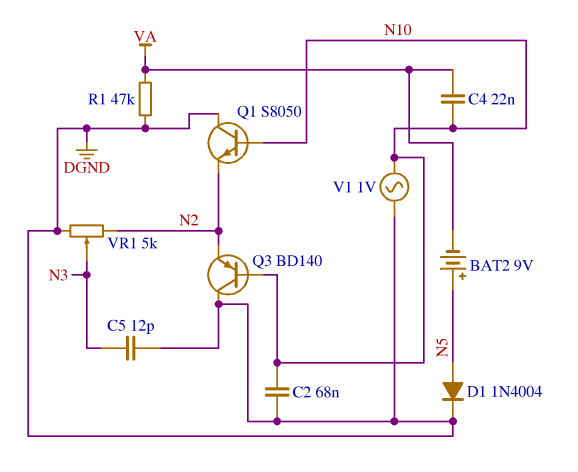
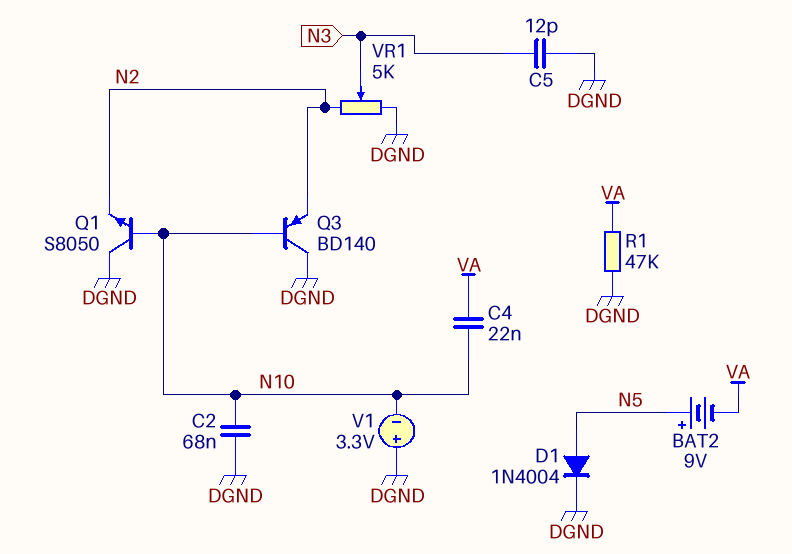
V1: AC 1V (DGND, N10) -> 3.3V (plus DGND, minus N10)

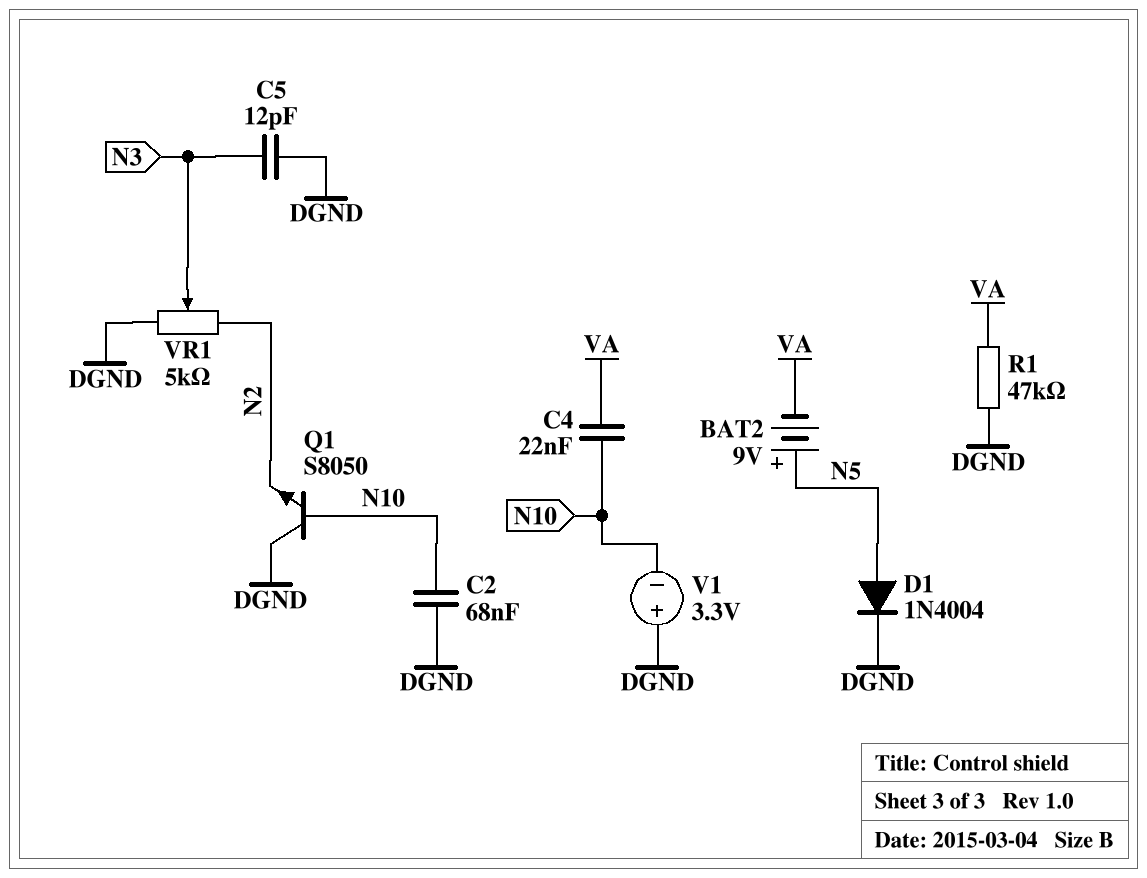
Q3: PNP BD140 (B N10, C DGND, E N2) -> none

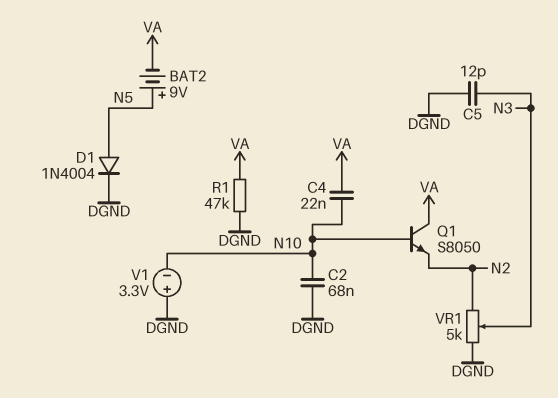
Q1: NPN S8050 (B N10, C DGND, E N2) -> NPN S8050 (B N10, C VA, E N2)

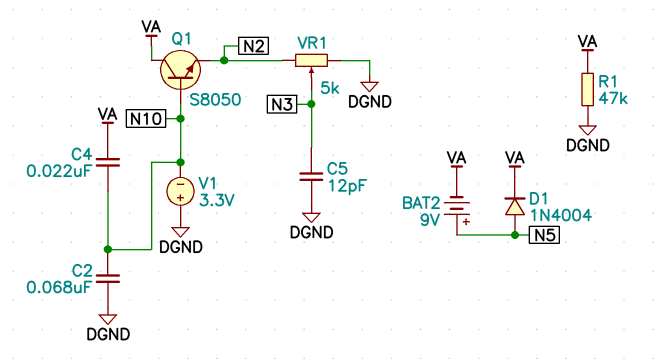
D1: diode 1N4004 (A N5, K DGND) -> diode 1N4004 (A N5, K VA)

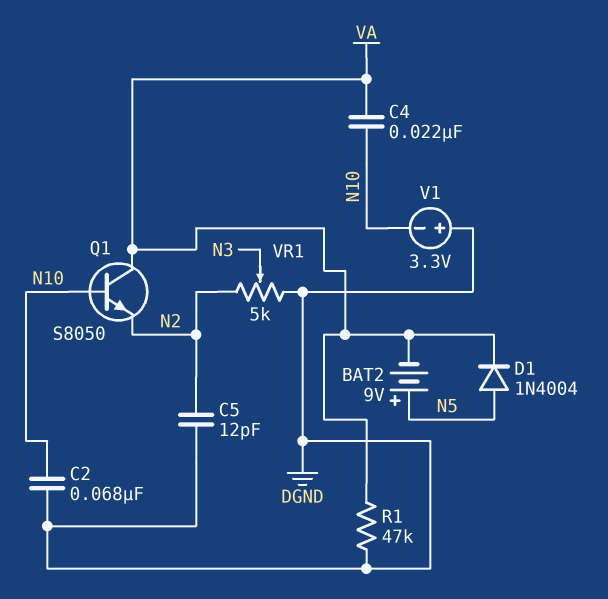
C5: 12pF (DGND, N3) -> 12pF (DGND, N2)

